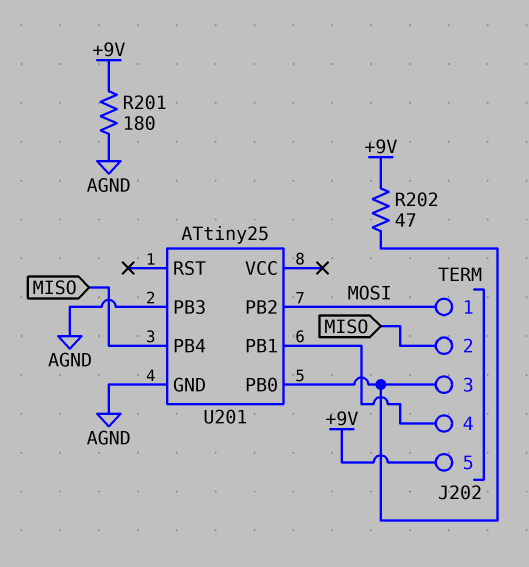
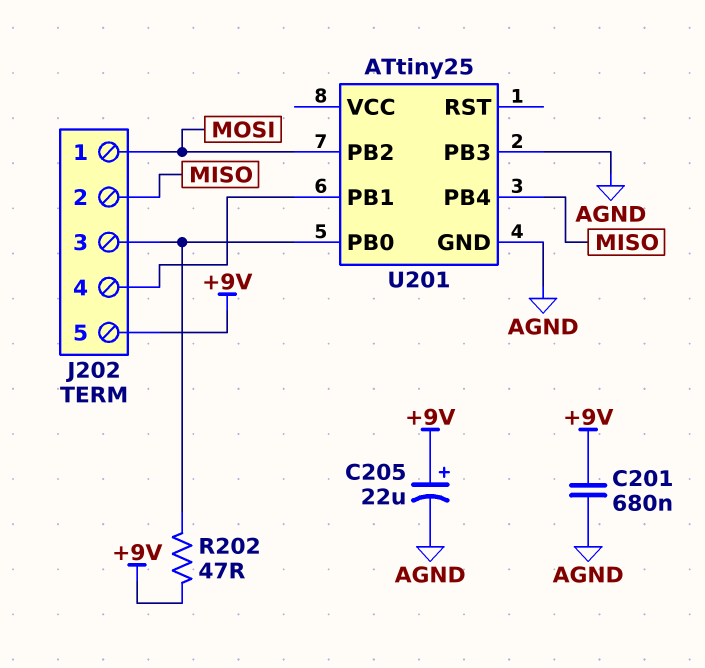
C201: none -> 680nF (+9V, AGND)
C205: none -> 22uF (plus +9V, minus AGND)
R201: 180 (+9V, AGND) -> none

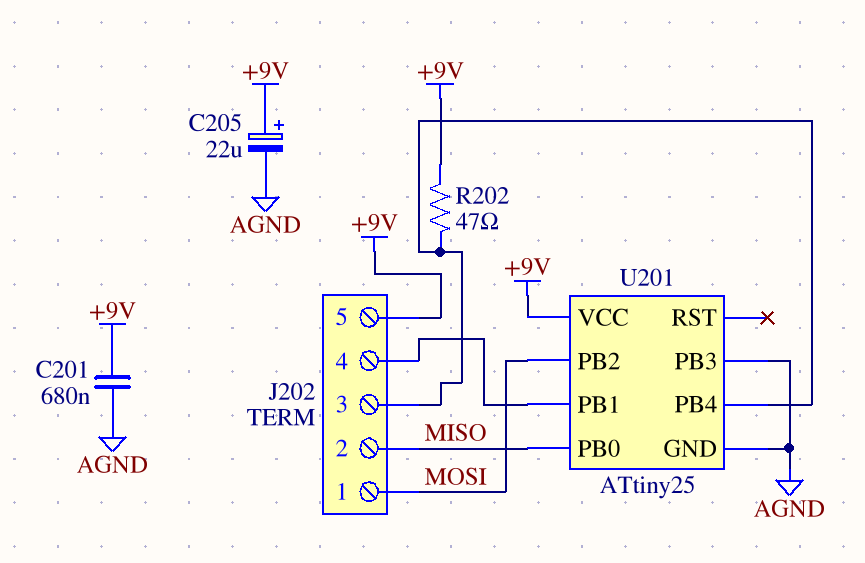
U201 pin PB0: J202/3 -> MISO
U201 pin PB4: MISO -> J202/3
U201 pin VCC: none -> +9V

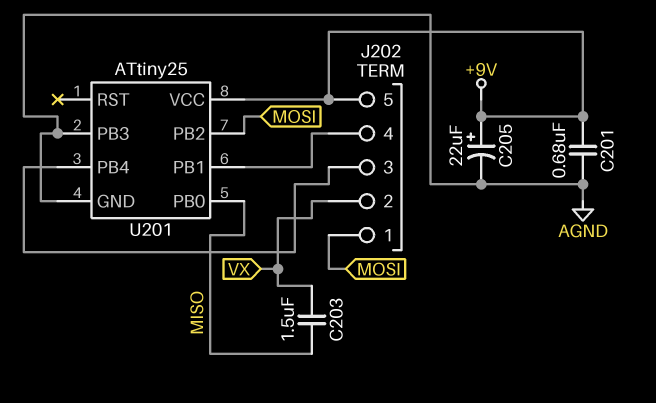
C203: none -> 1.5uF (MISO, VX)
J202 pin 2: MISO -> VX
R202: 47 (+9V, J202/3) -> none

